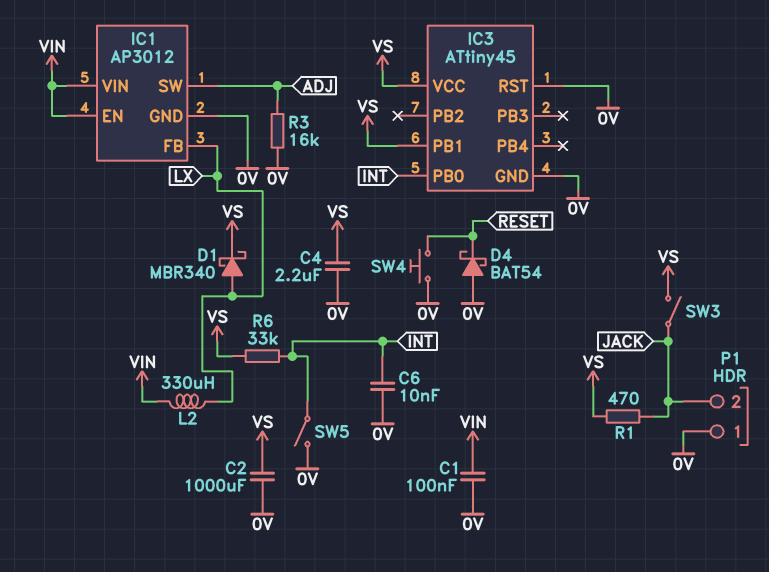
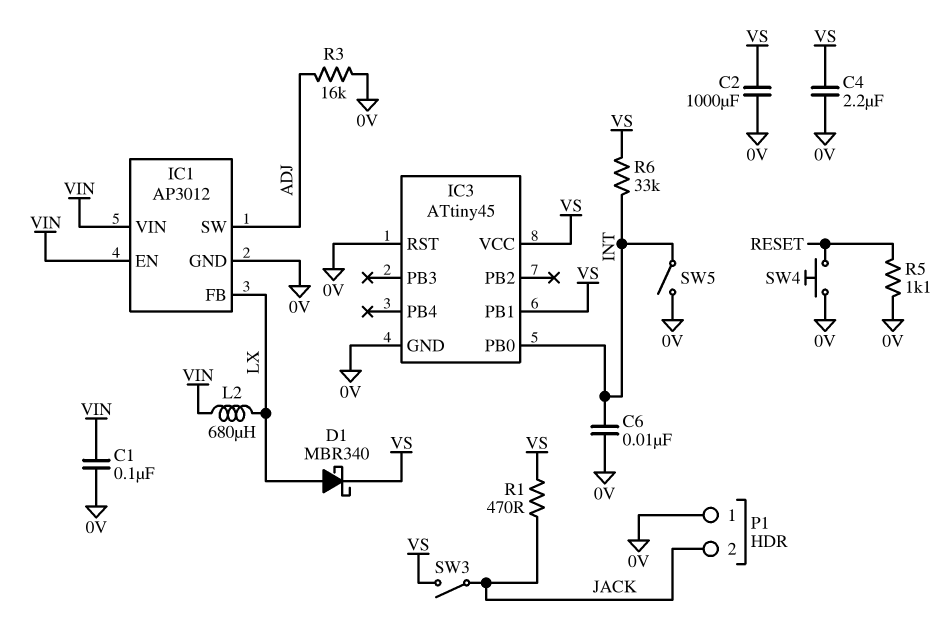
D4: schottky BAT54 (A 0V, K RESET) -> none
L2: 330uH (LX, VIN) -> 680uH (LX, VIN)
R5: none -> 1.1k (0V, RESET)

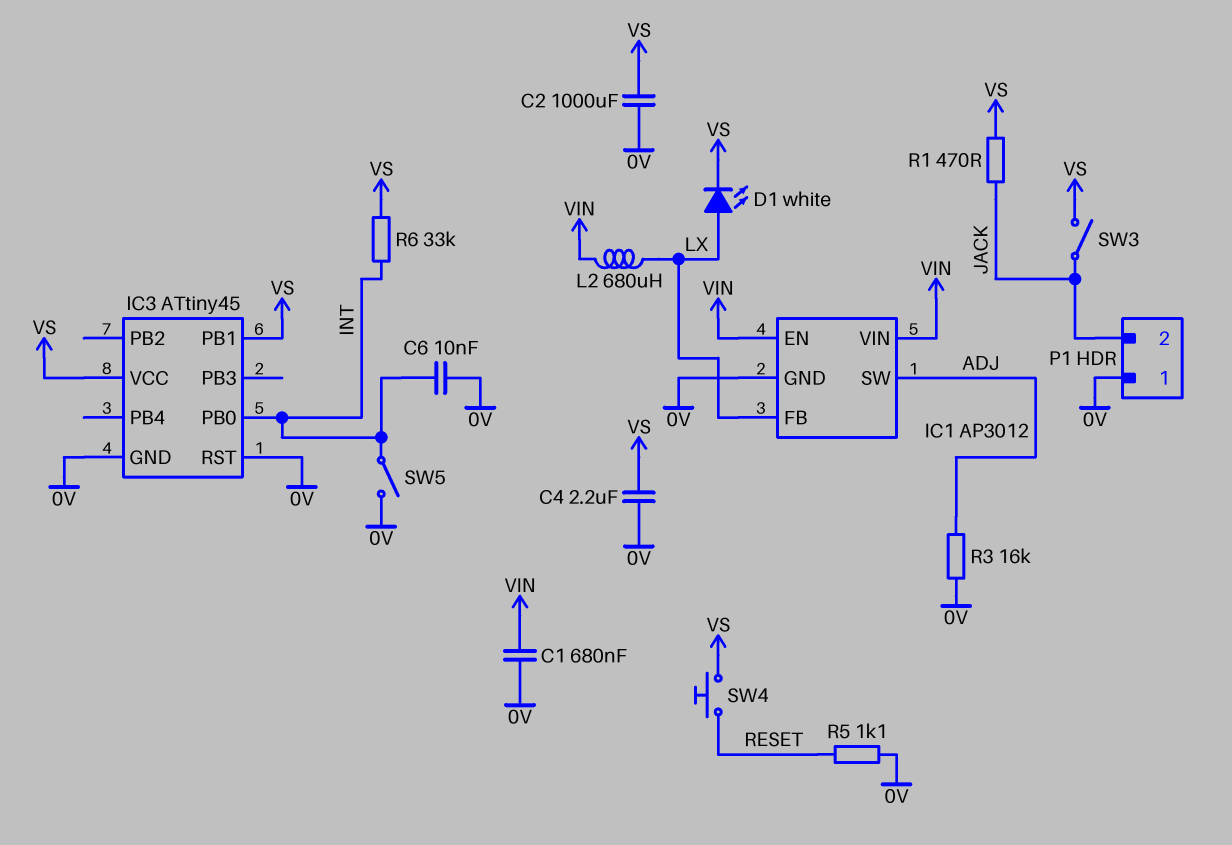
C1: 100nF (0V, VIN) -> 680nF (0V, VIN)
D1: schottky MBR340 (A LX, K VS) -> LED white (A LX, K VS)
SW4: button (0V, RESET) -> button (RESET, VS)

